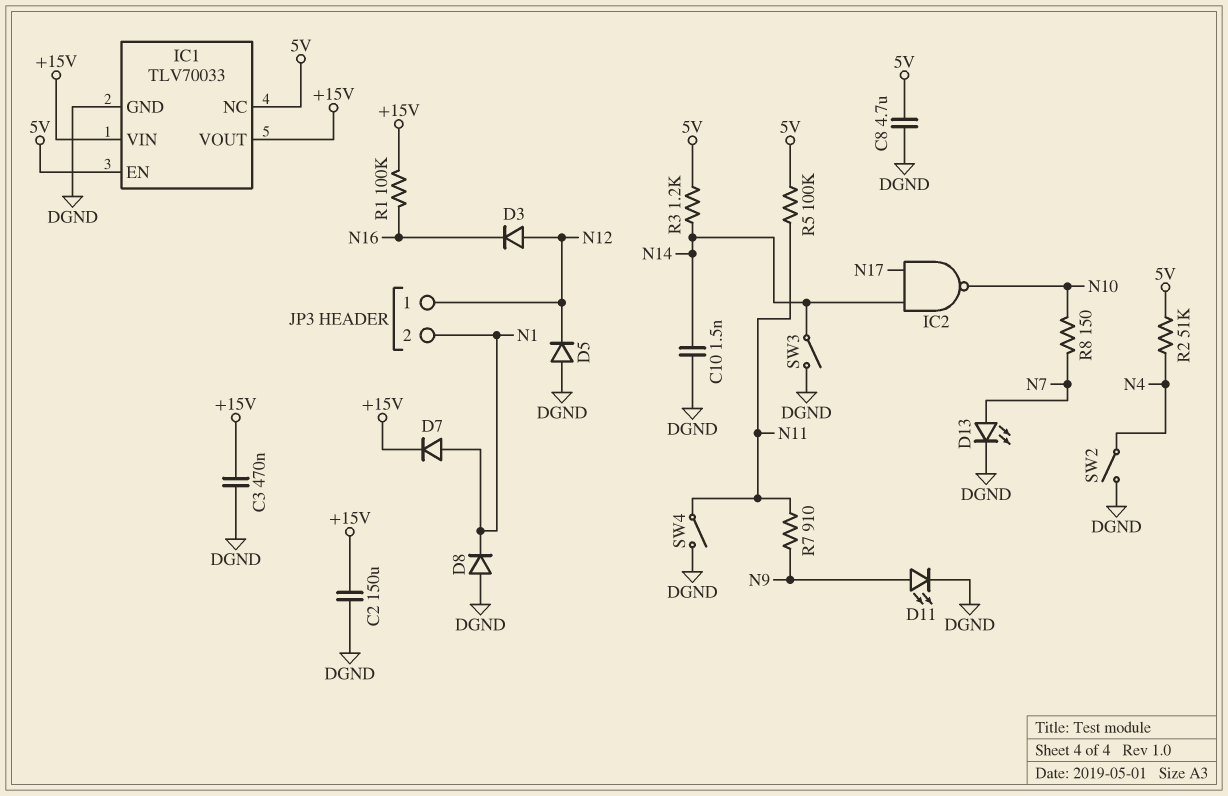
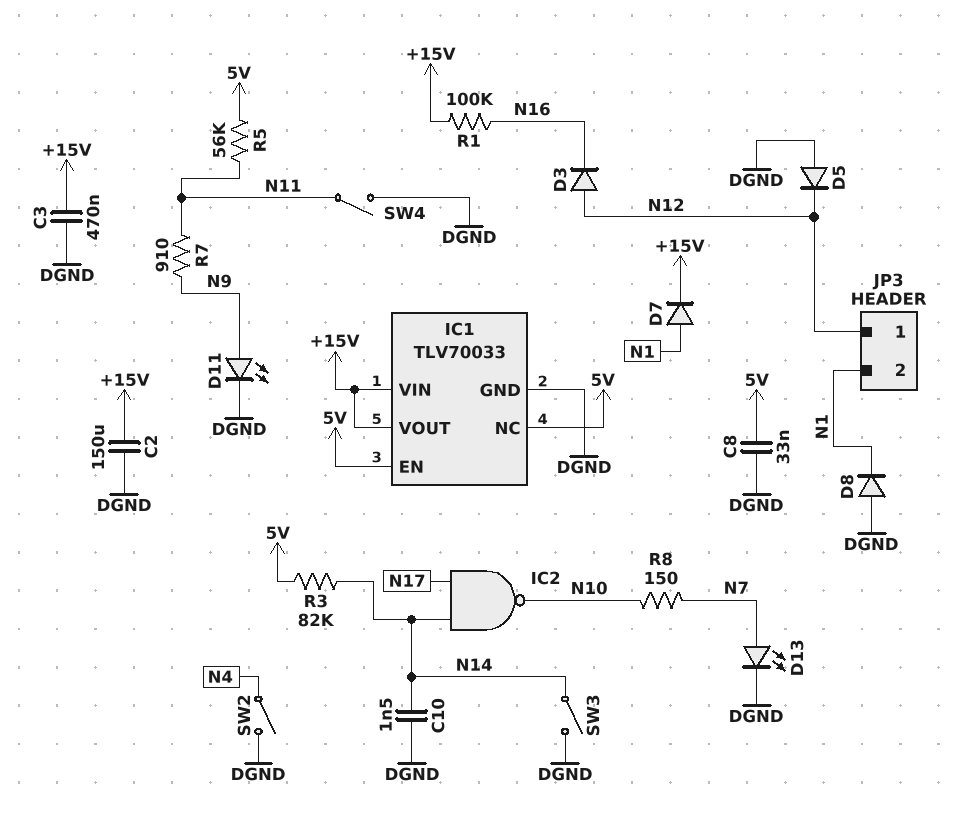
C8: 4.7uF (5V, DGND) -> 33nF (5V, DGND)
R2: 51k (5V, N4) -> none
R3: 1.2k (5V, N14) -> 82k (5V, N14)
R5: 100k (5V, N11) -> 56k (5V, N11)

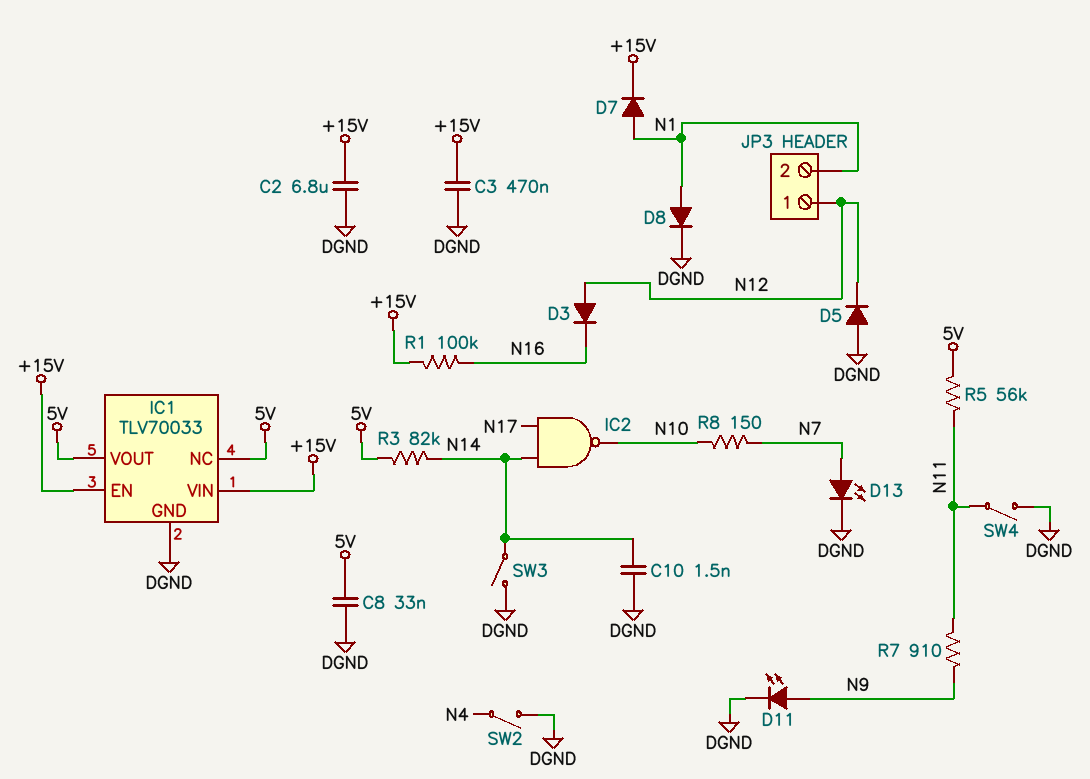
C2: 150uF (+15V, DGND) -> 6.8uF (+15V, DGND)
D8: diode (A DGND, K N1) -> diode (A N1, K DGND)
IC1 pin EN: 5V -> +15V
IC1 pin VOUT: +15V -> 5V

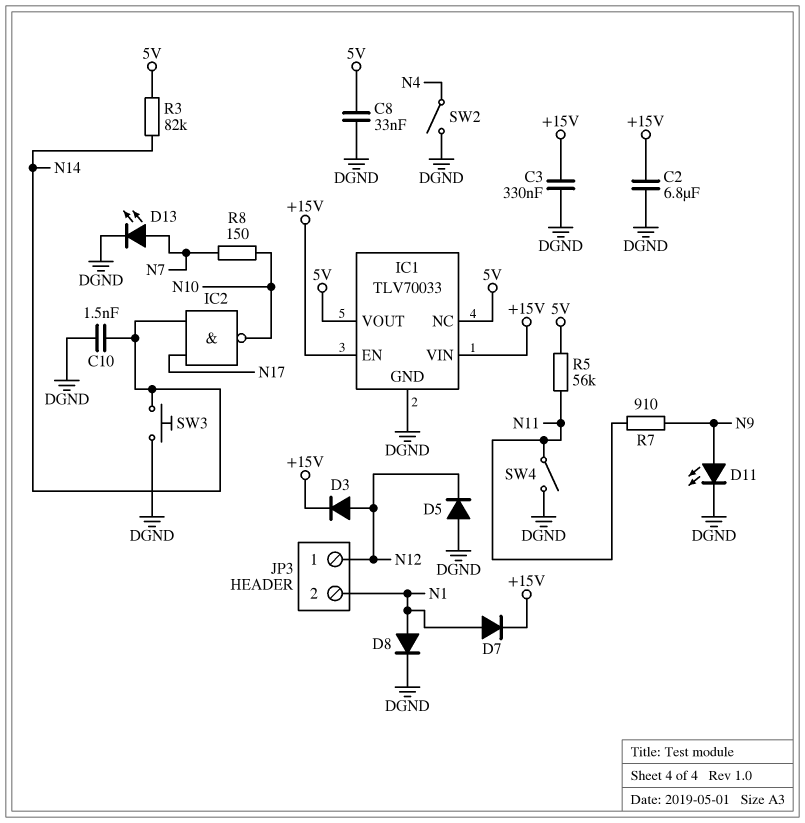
C3: 470nF (+15V, DGND) -> 330nF (+15V, DGND)
D3: diode (A N12, K N16) -> diode (A N12, K +15V)
R1: 100k (+15V, N16) -> none
SW3: switch (DGND, N14) -> button (DGND, N14)

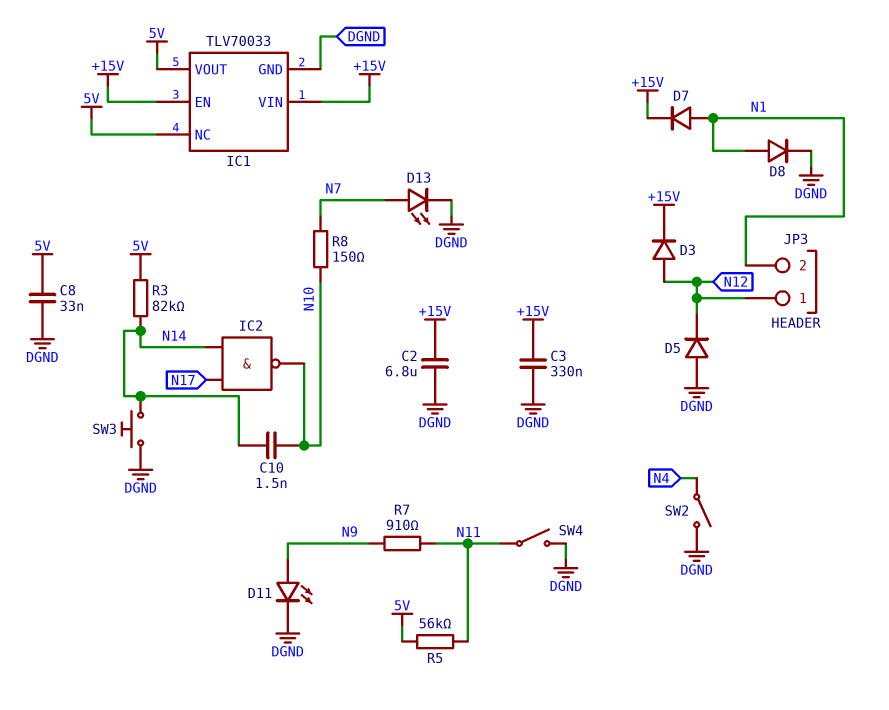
C10: 1.5nF (DGND, N14) -> 1.5nF (N10, N14)

